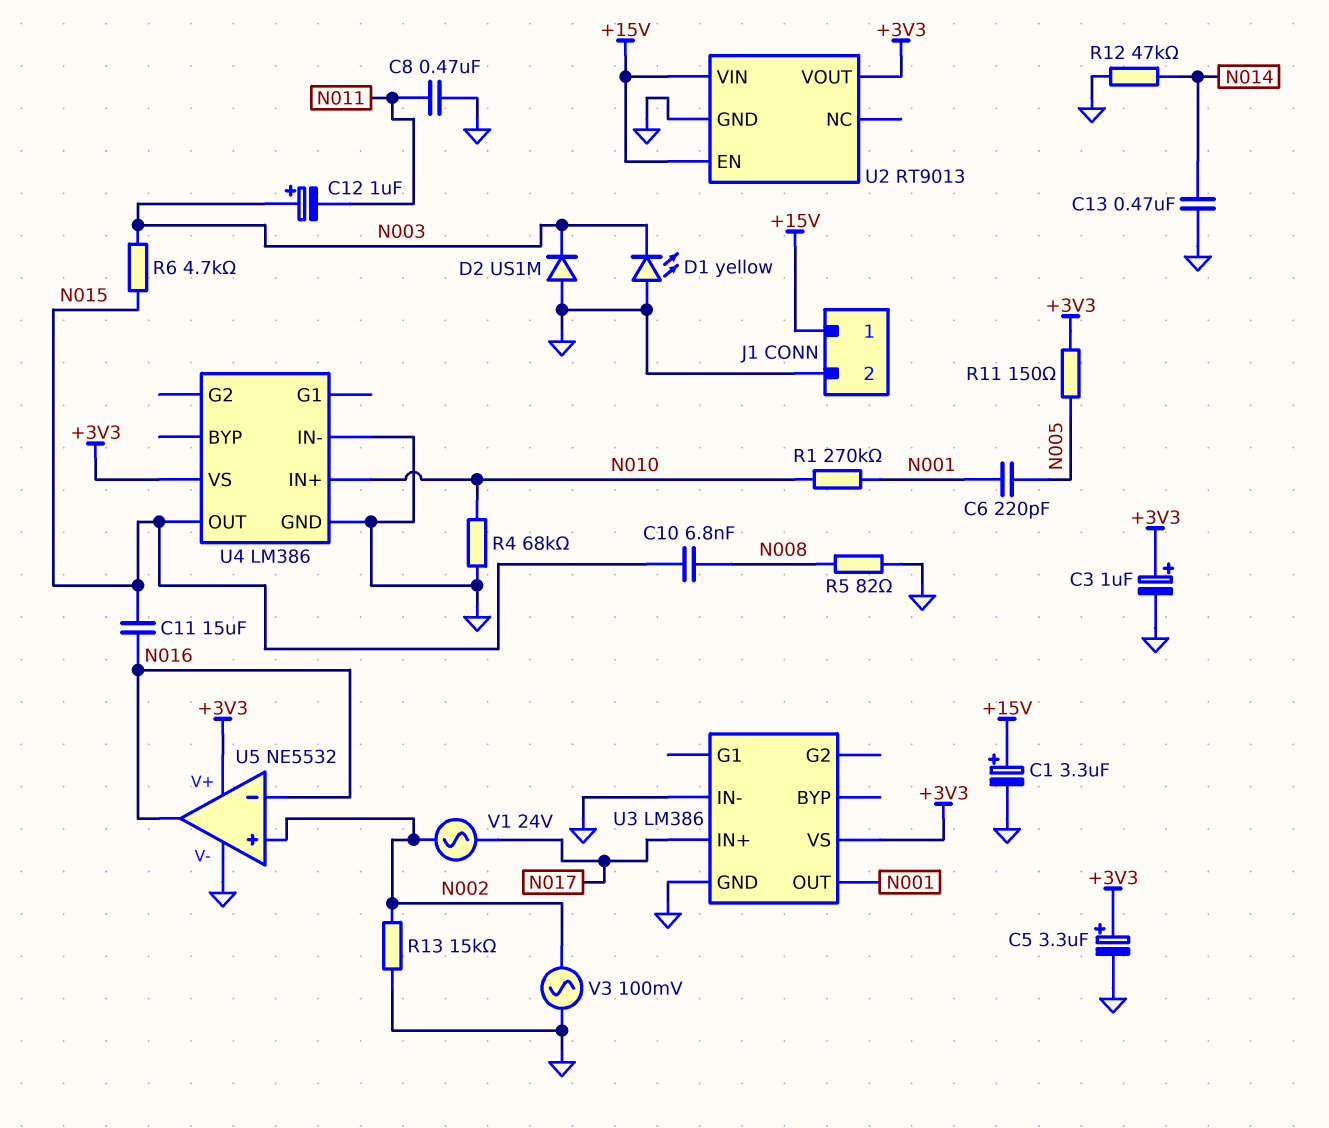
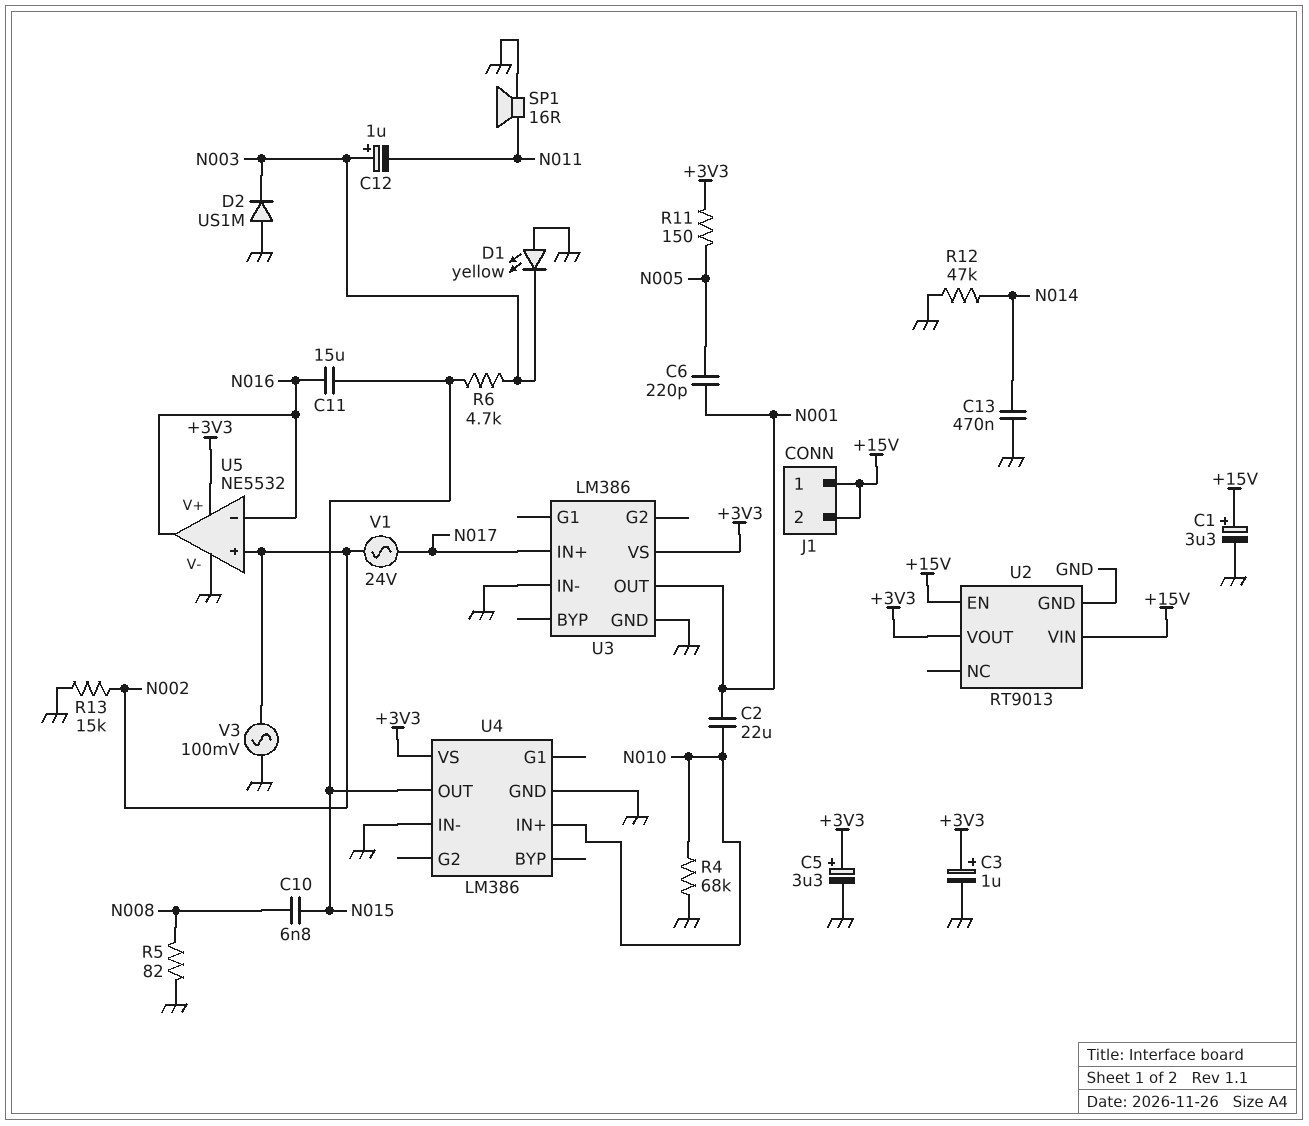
C2: none -> 22uF (N001, N010)
C8: 470nF (GND, N011) -> none
J1 pin 2: GND -> +15V
R1: 270k (N001, N010) -> none
SP1: none -> speaker 16R (GND, N011)

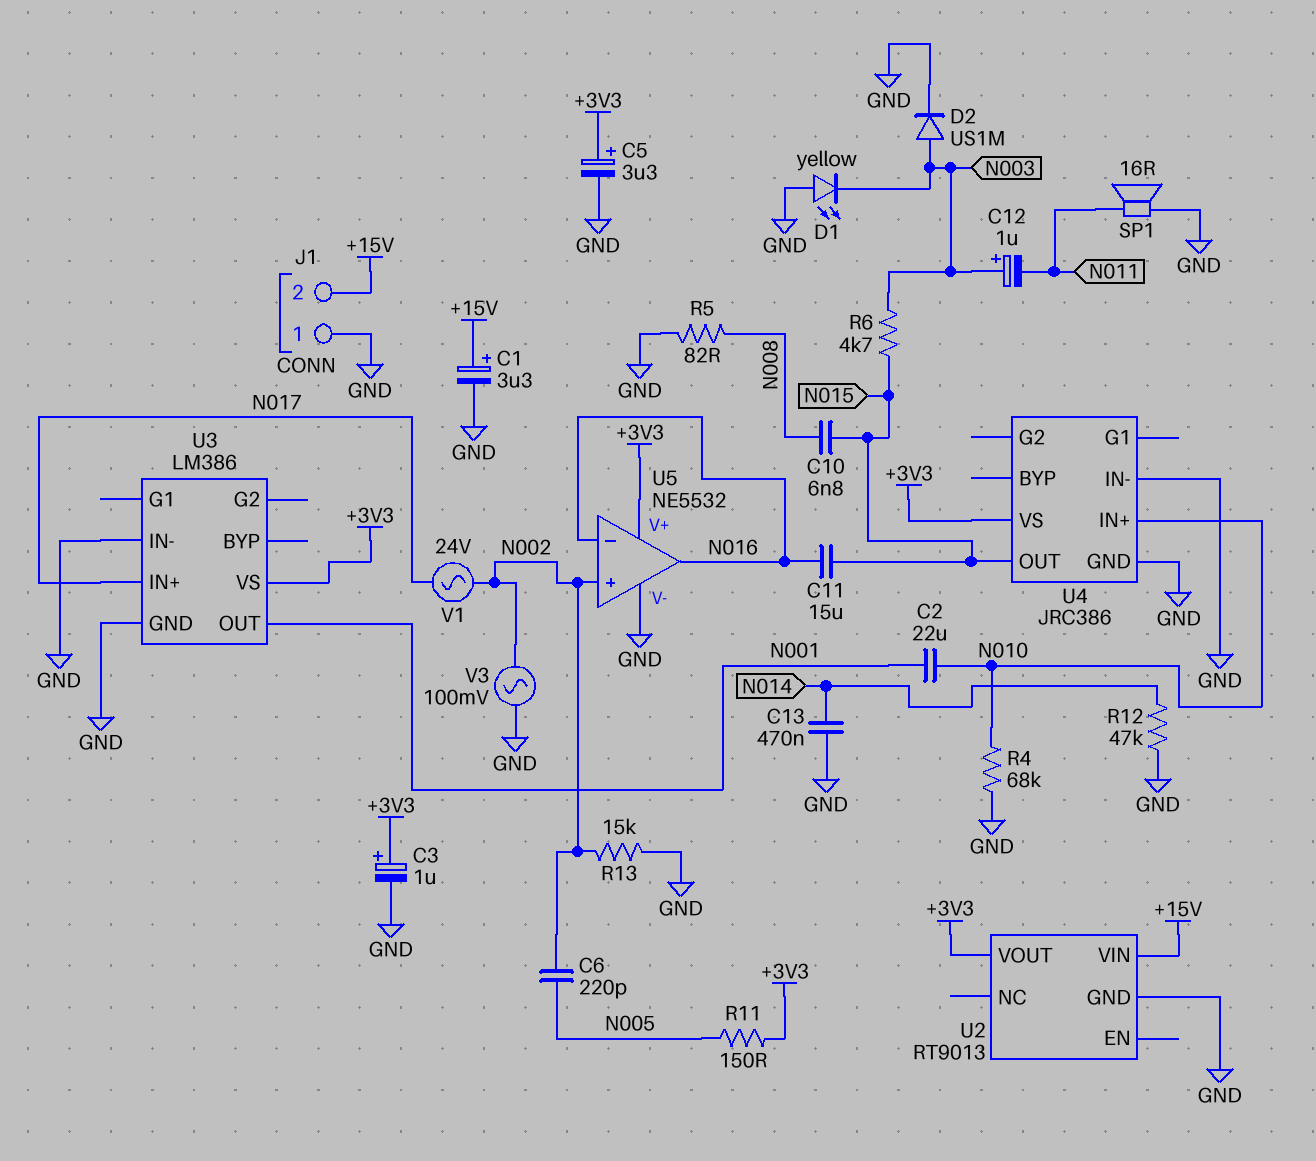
C6: 220pF (N001, N005) -> 220pF (N002, N005)
D2: diode US1M (A GND, K N003) -> diode US1M (A N003, K GND)
J1 pin 1: +15V -> GND
U2 pin EN: +15V -> none
U4: LM386 -> JRC386

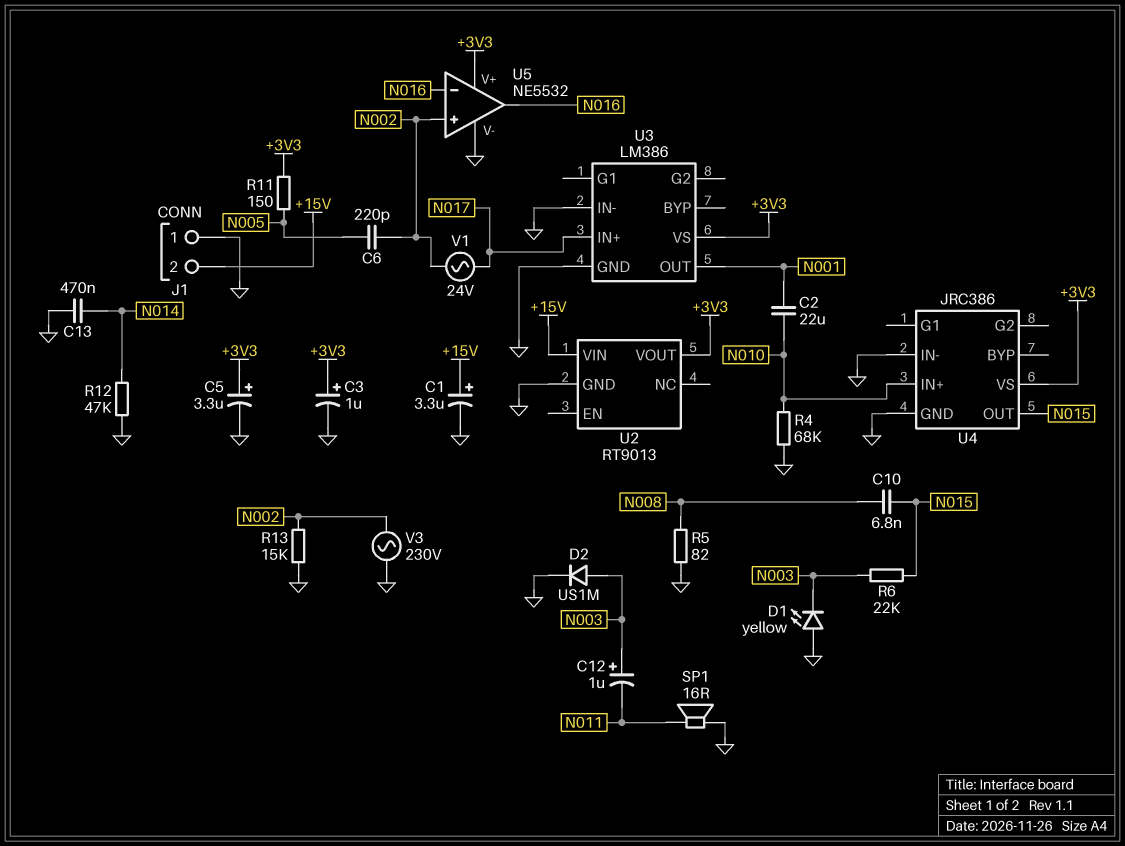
C11: 15uF (N015, N016) -> none
R6: 4.7k (N003, N015) -> 22k (N003, N015)
V3: AC 100mV (GND, N002) -> AC 230V (GND, N002)

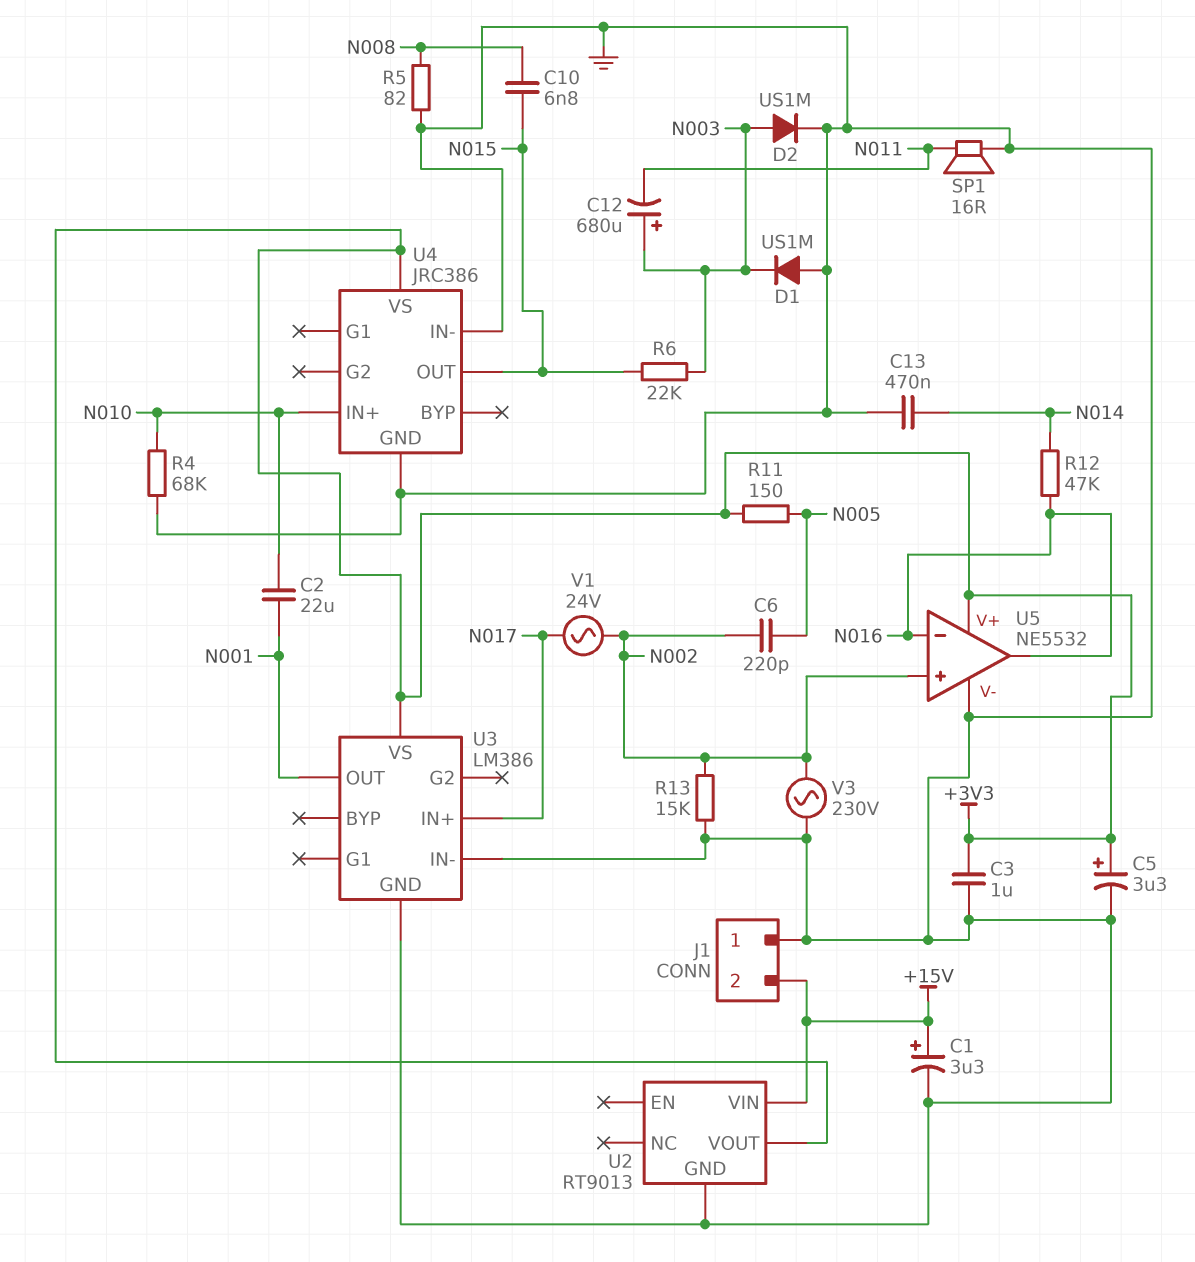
C3: 1uF (plus +3V3, minus GND) -> 1uF (+3V3, GND)
C12: 1uF (plus N003, minus N011) -> 680uF (plus N003, minus N011)
D1: LED yellow (A GND, K N003) -> diode US1M (A GND, K N003)
R12: 47k (GND, N014) -> 47k (N014, N016)

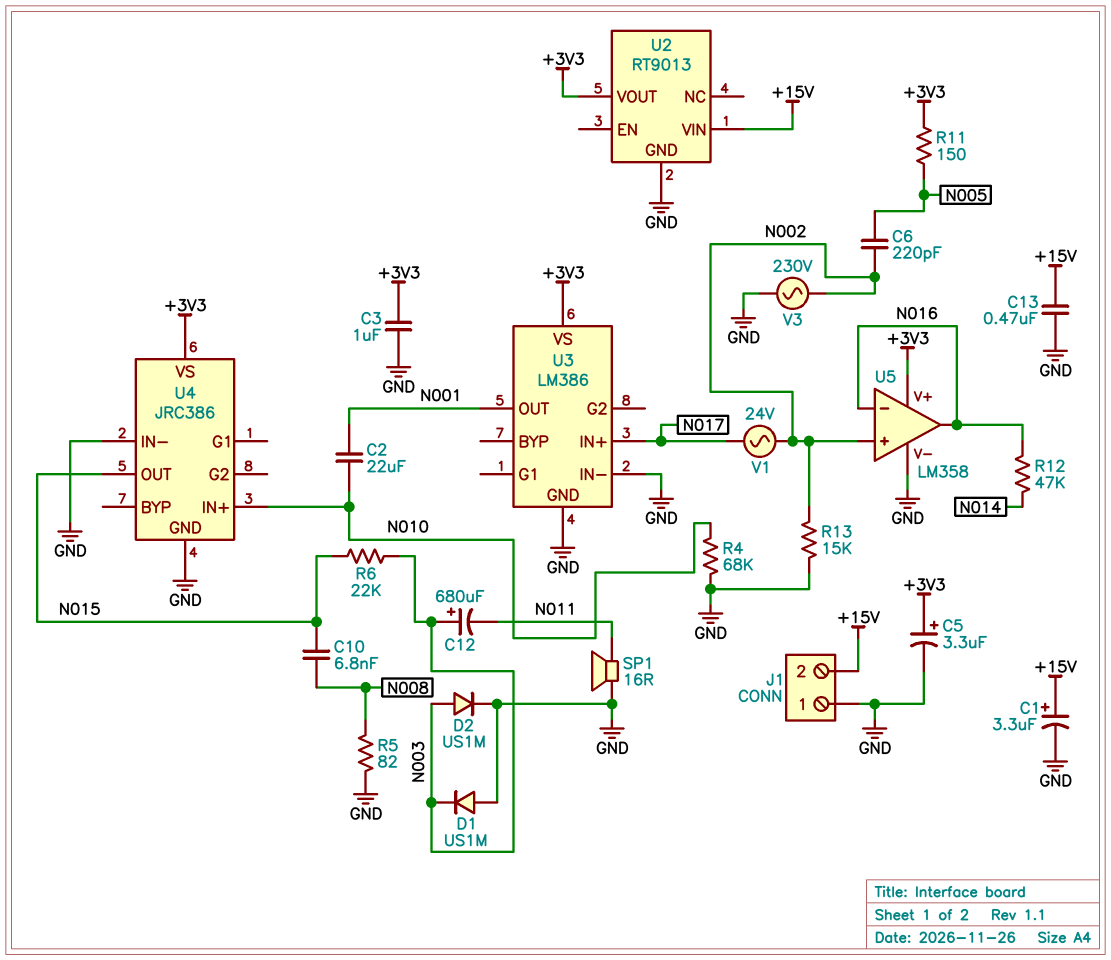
C13: 470nF (GND, N014) -> 470nF (+15V, GND)
U5: NE5532 -> LM358

